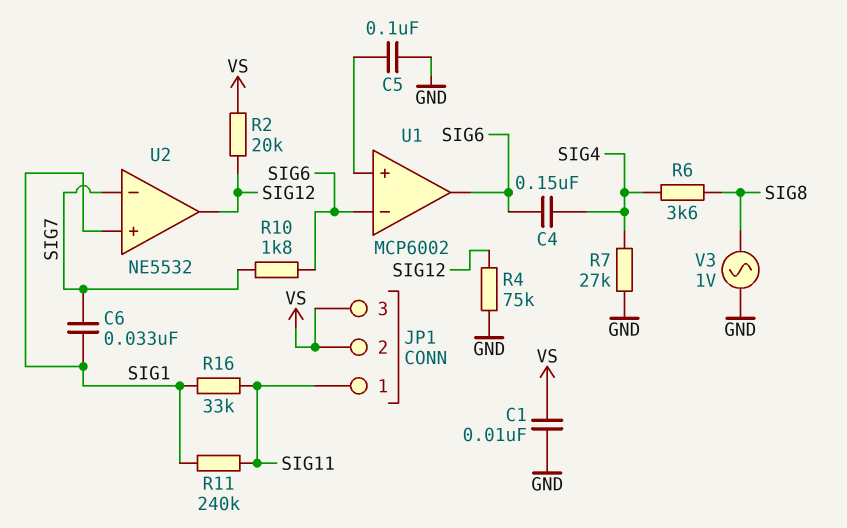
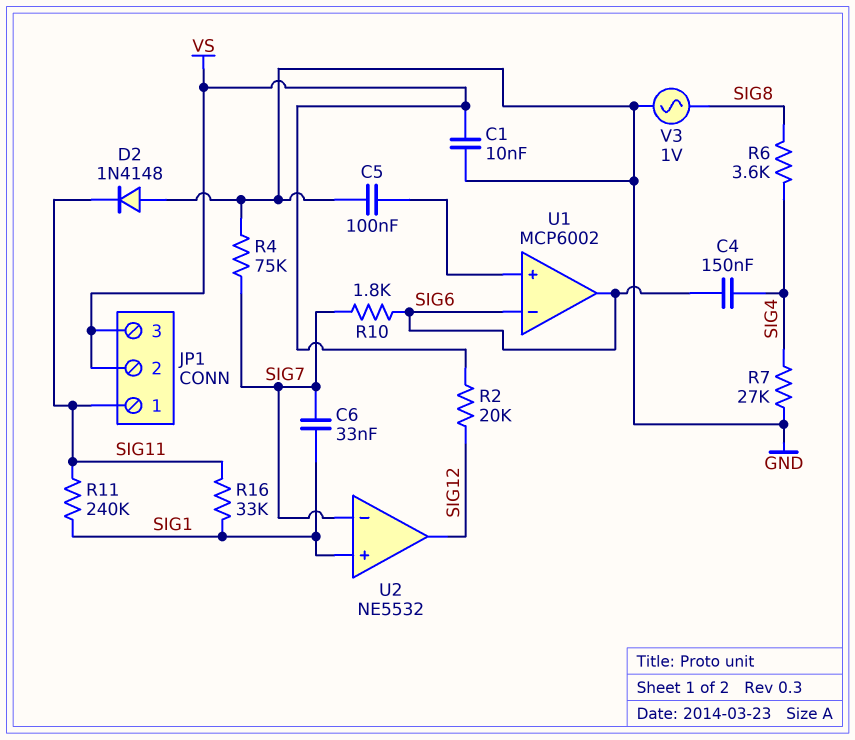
D2: none -> diode 1N4148 (A GND, K SIG11)
R4: 75k (GND, SIG12) -> 75k (GND, SIG7)

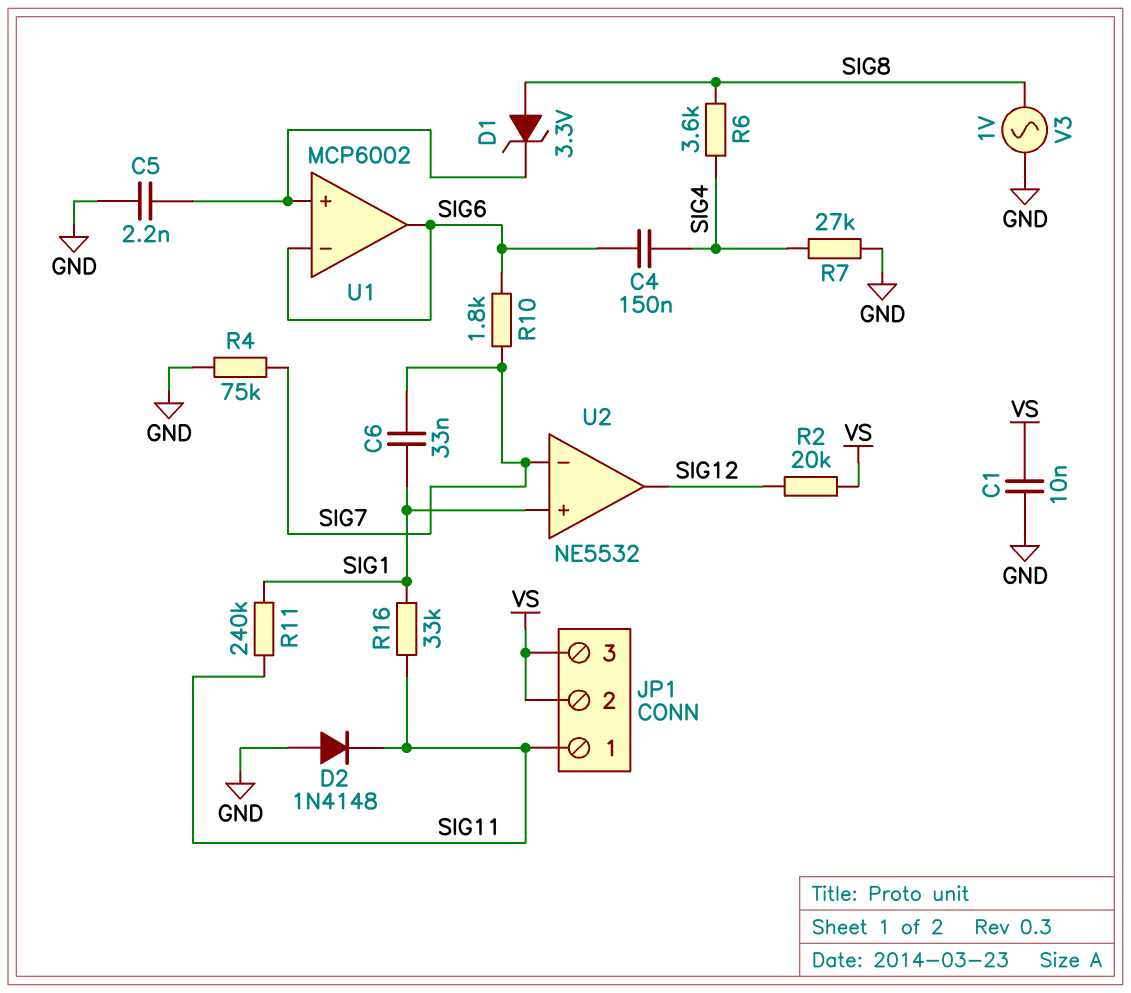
C5: 100nF (GND, U1/in+) -> 2.2nF (GND, U1/in+)
D1: none -> zener 3.3V (A SIG8, K U1/in+)

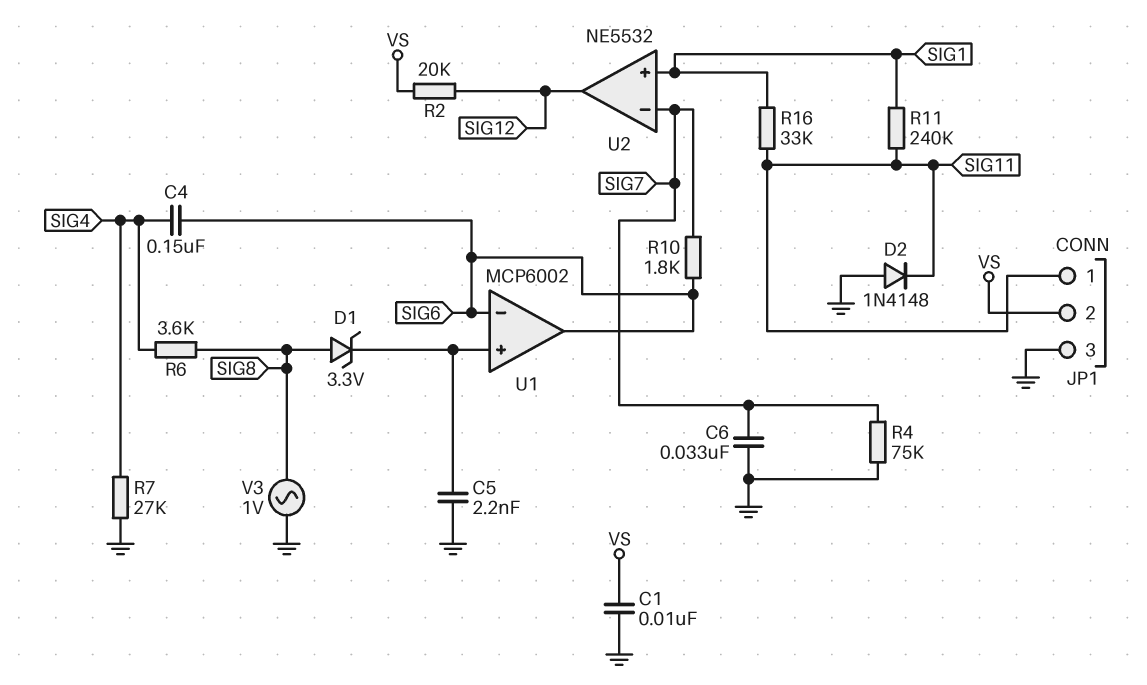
C6: 33nF (SIG1, SIG7) -> 33nF (GND, SIG7)
JP1 pin 3: VS -> GND

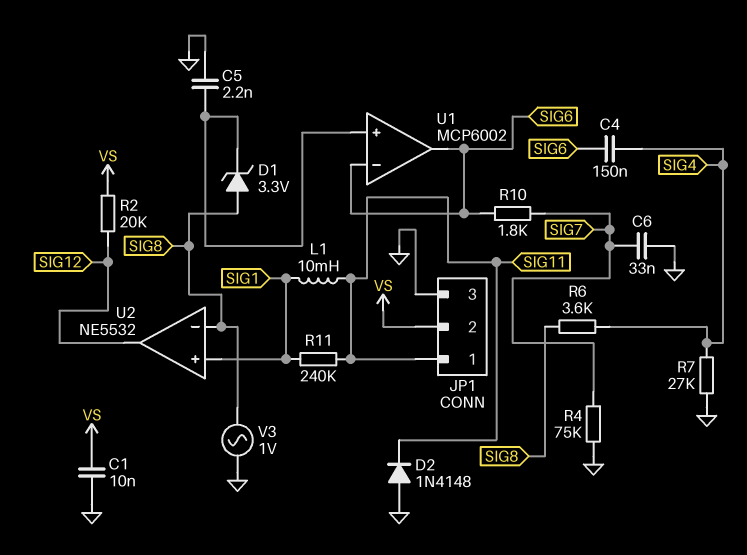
L1: none -> 10mH (SIG1, SIG11)
R16: 33k (SIG1, SIG11) -> none
U2 pin in-: SIG7 -> SIG8

